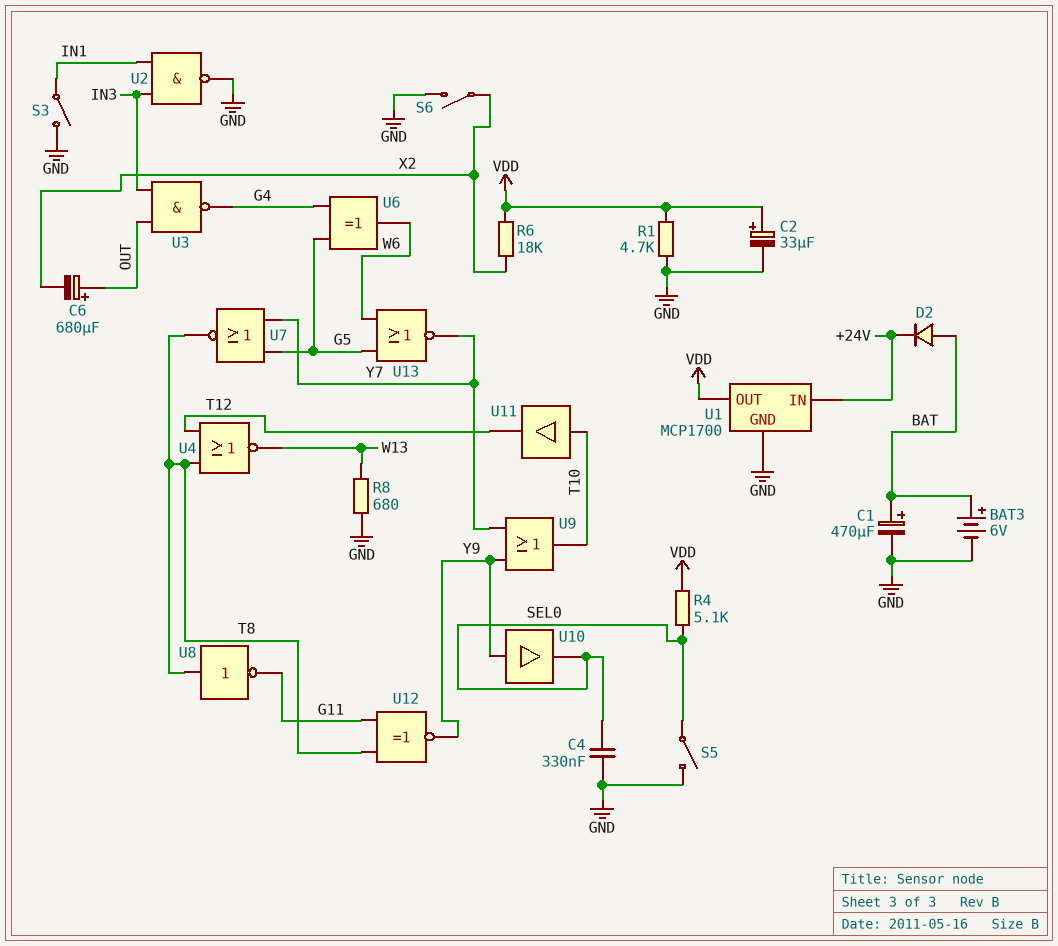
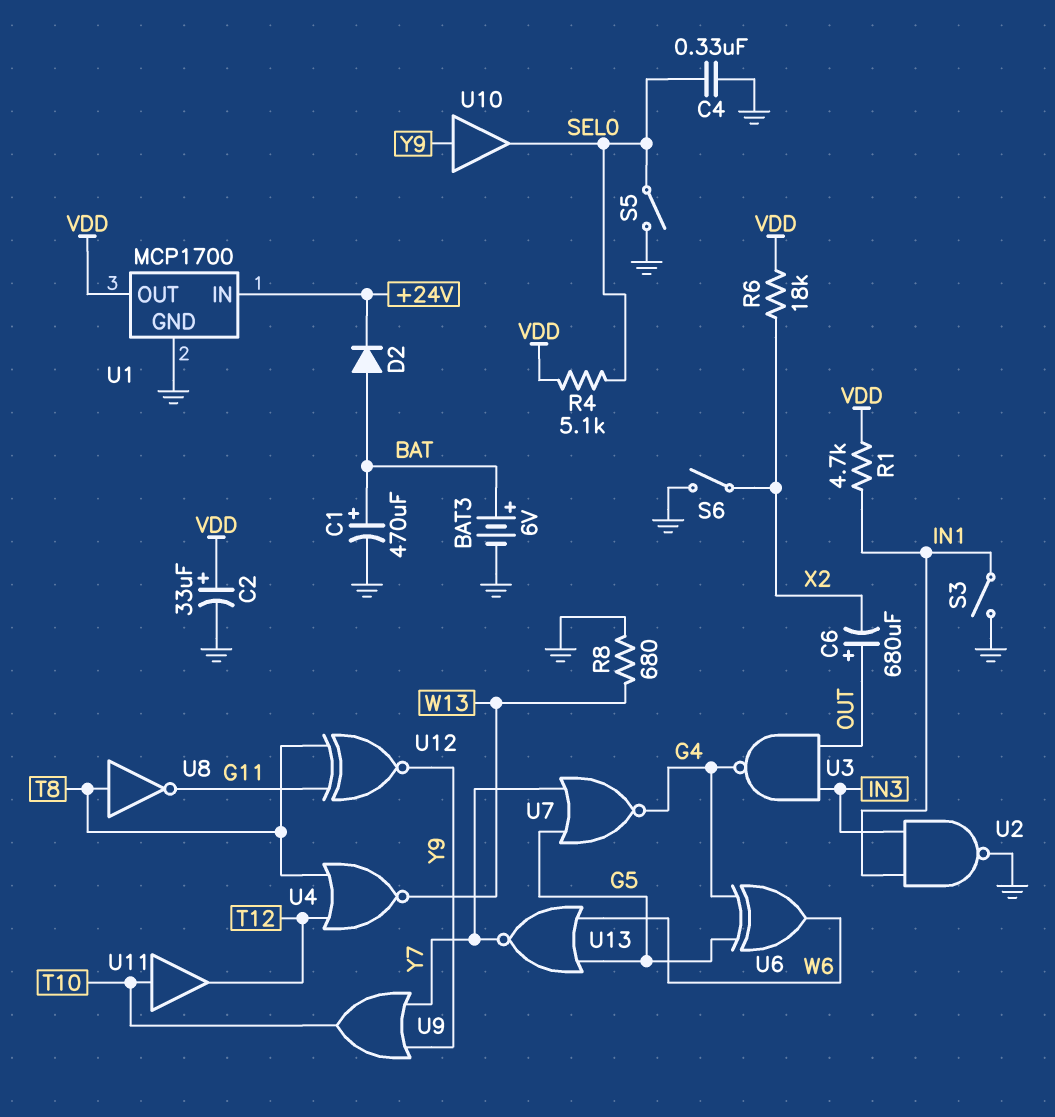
R1: 4.7k (GND, VDD) -> 4.7k (IN1, VDD)
U7: NOR (in G5, in Y7, out T8) -> NOR (in G5, in Y7, out G4)

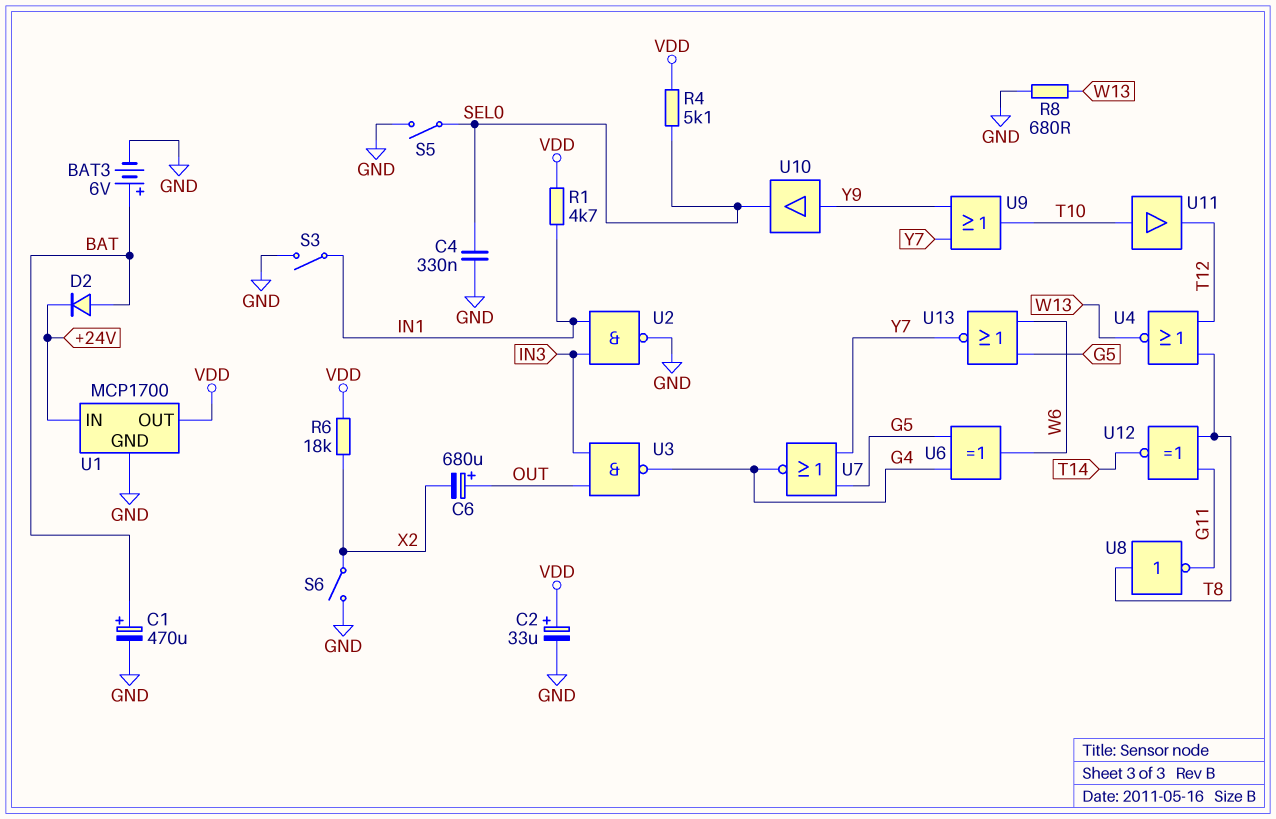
U12: XNOR (in G11, in T8, out Y9) -> XNOR (in G11, in T8, out T14)

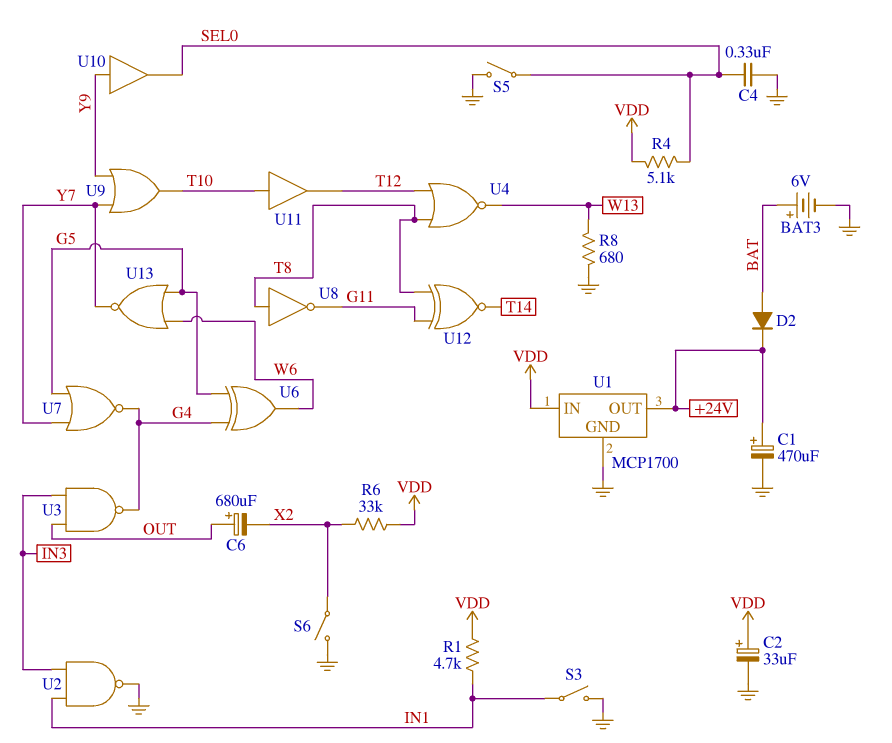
C1: 470uF (plus BAT, minus GND) -> 470uF (plus +24V, minus GND)
R6: 18k (VDD, X2) -> 33k (VDD, X2)
U1 pin IN: +24V -> VDD
U1 pin OUT: VDD -> +24V

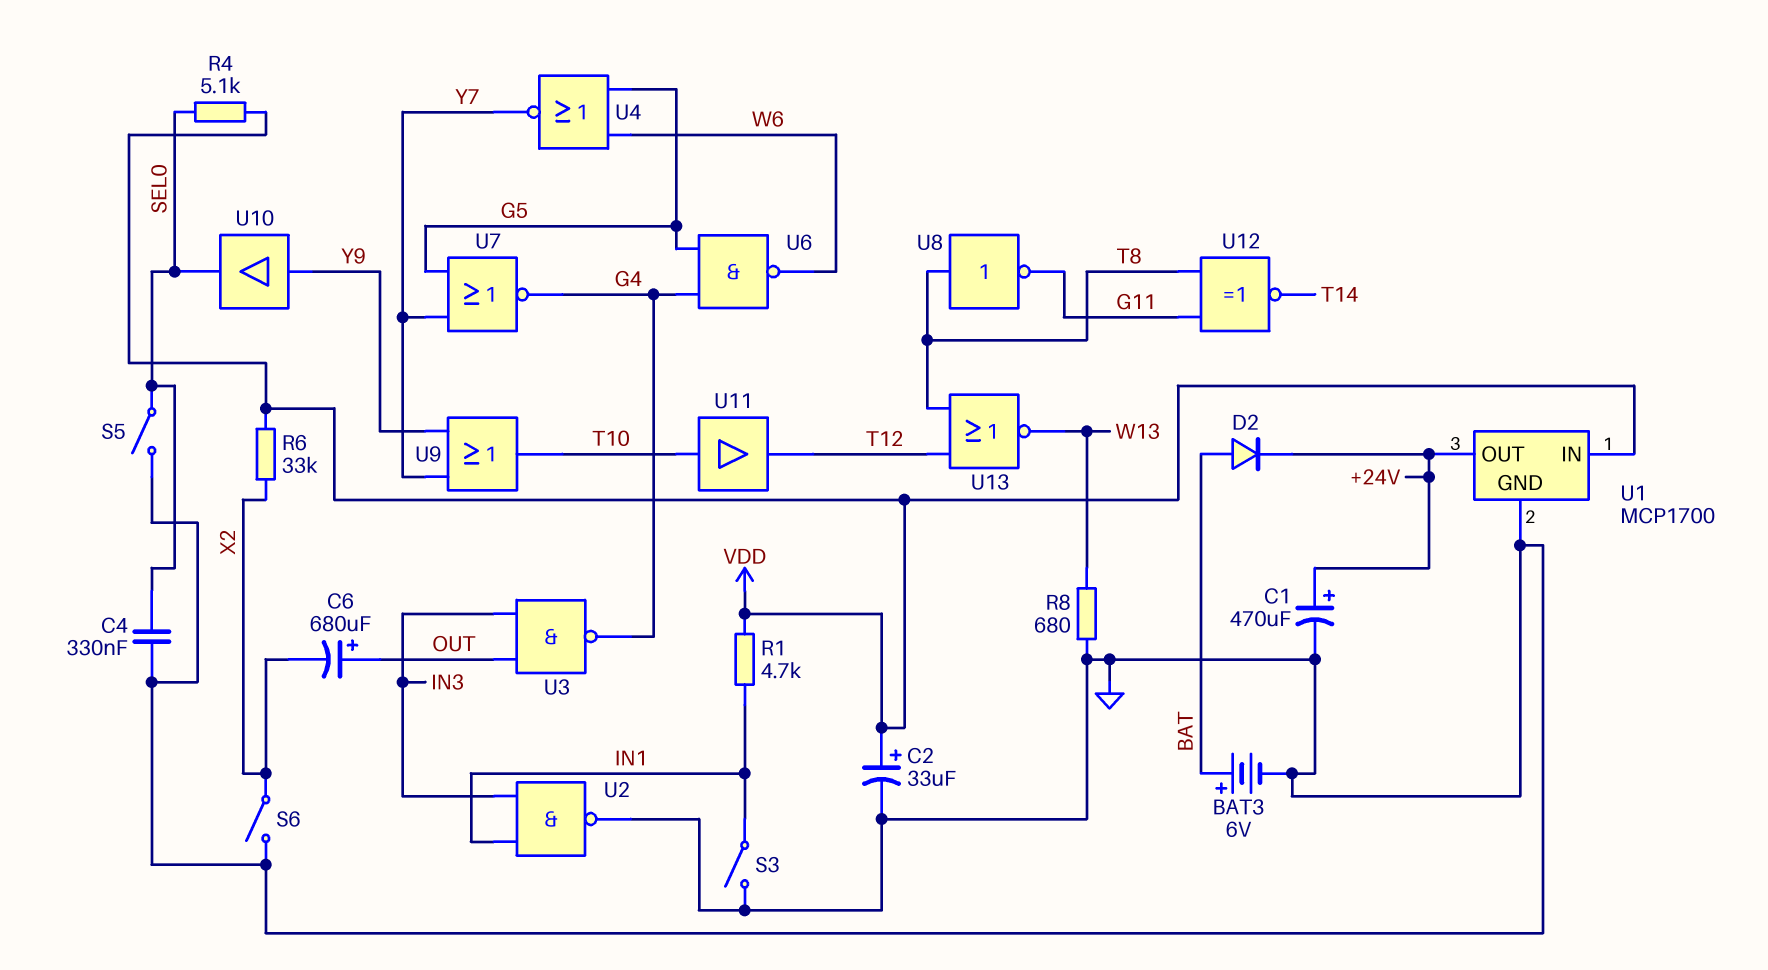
U4: NOR (in T8, in T12, out W13) -> NOR (in G5, in W6, out Y7)
U6: XOR (in G4, in G5, out W6) -> NAND (in G4, in G5, out W6)
U13: NOR (in G5, in W6, out Y7) -> NOR (in T8, in T12, out W13)

